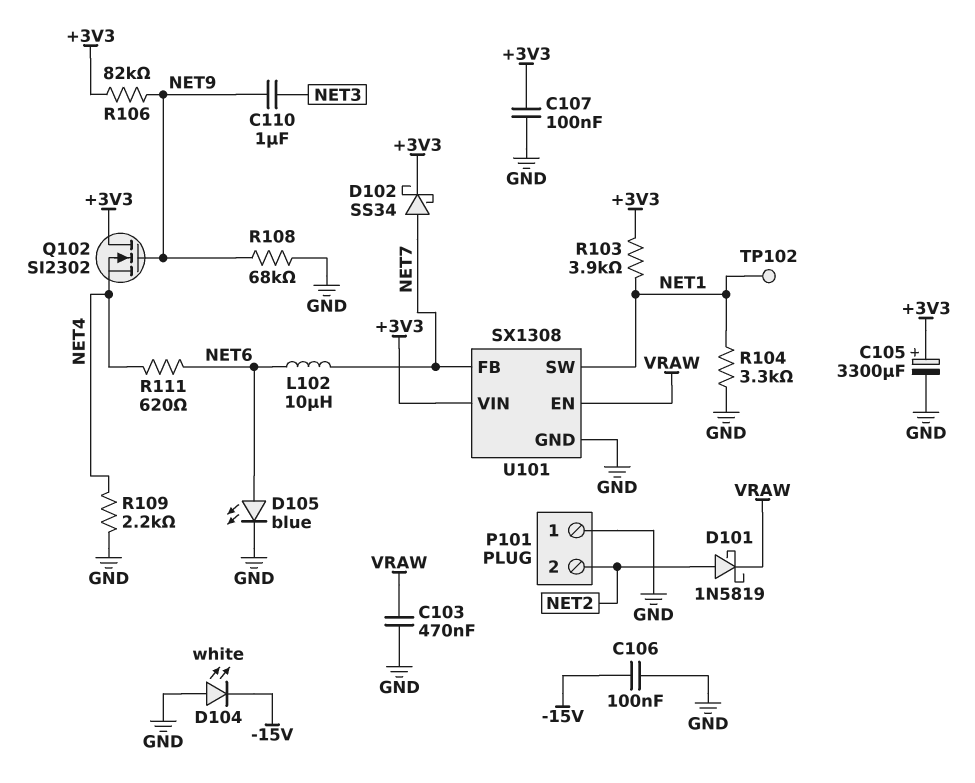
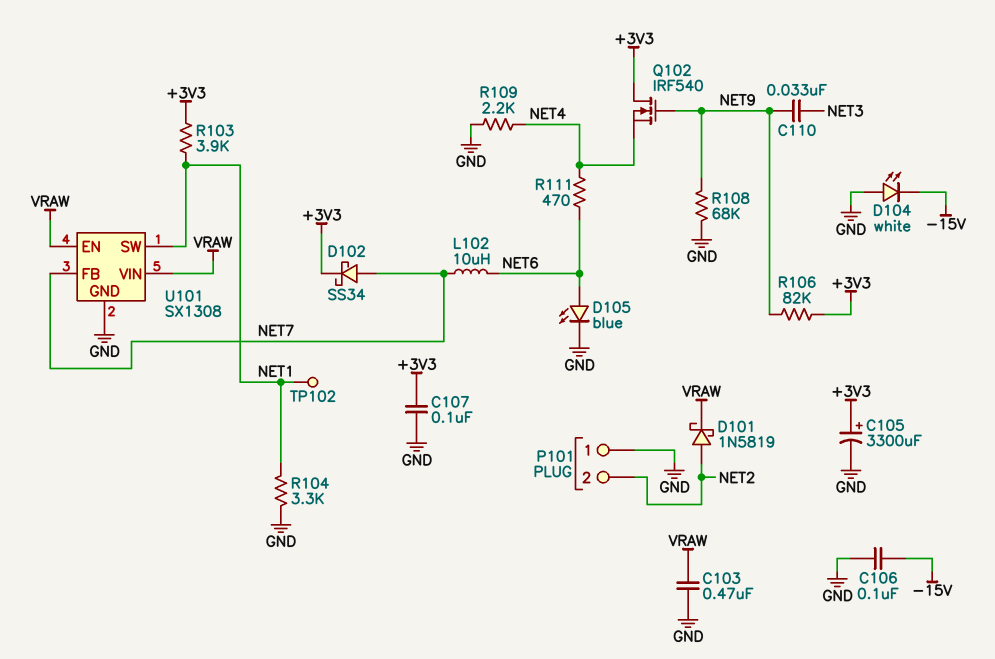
C110: 1uF (NET3, NET9) -> 33nF (NET3, NET9)
Q102: NMOS SI2302 (G NET9, D +3V3, S NET4) -> NMOS IRF540 (G NET9, D +3V3, S NET4)
R111: 620 (NET4, NET6) -> 470 (NET4, NET6)
U101 pin VIN: +3V3 -> VRAW

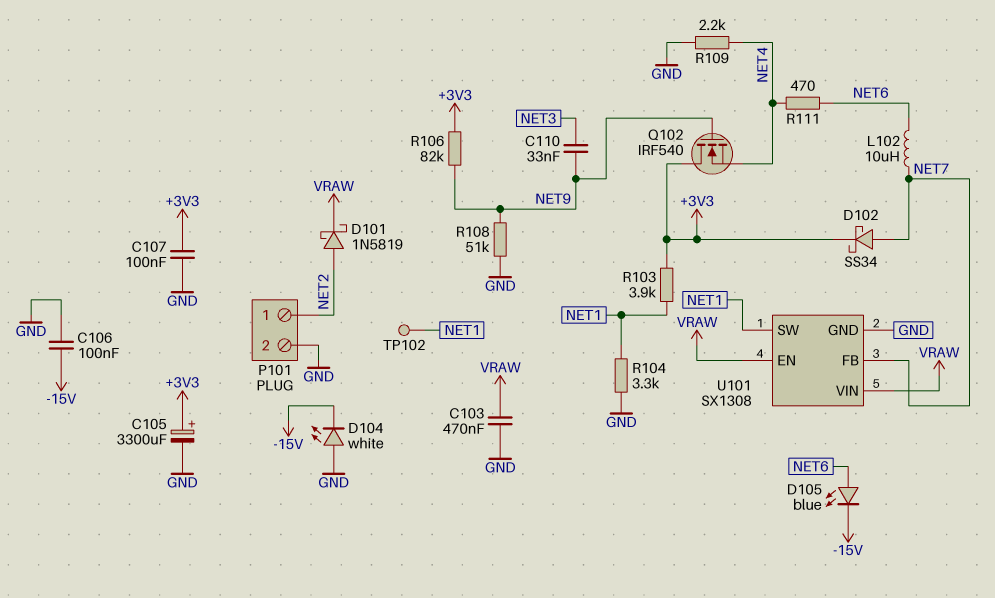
D105: LED blue (A NET6, K GND) -> LED blue (A NET6, K -15V)
P101 pin 1: GND -> NET2
P101 pin 2: NET2 -> GND
R108: 68k (GND, NET9) -> 51k (GND, NET9)

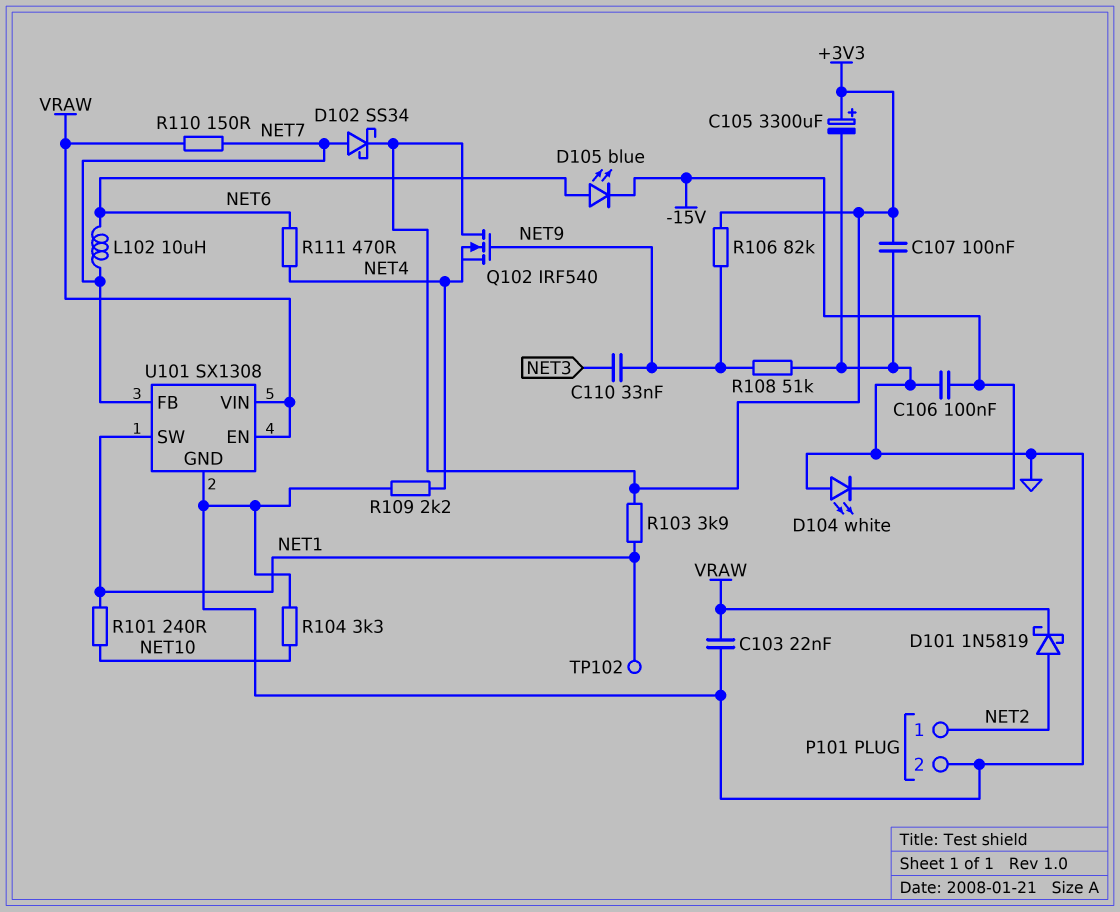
C103: 470nF (GND, VRAW) -> 22nF (GND, VRAW)
R101: none -> 240 (NET1, NET10)
R104: 3.3k (GND, NET1) -> 3.3k (GND, NET10)
R110: none -> 150 (NET7, VRAW)

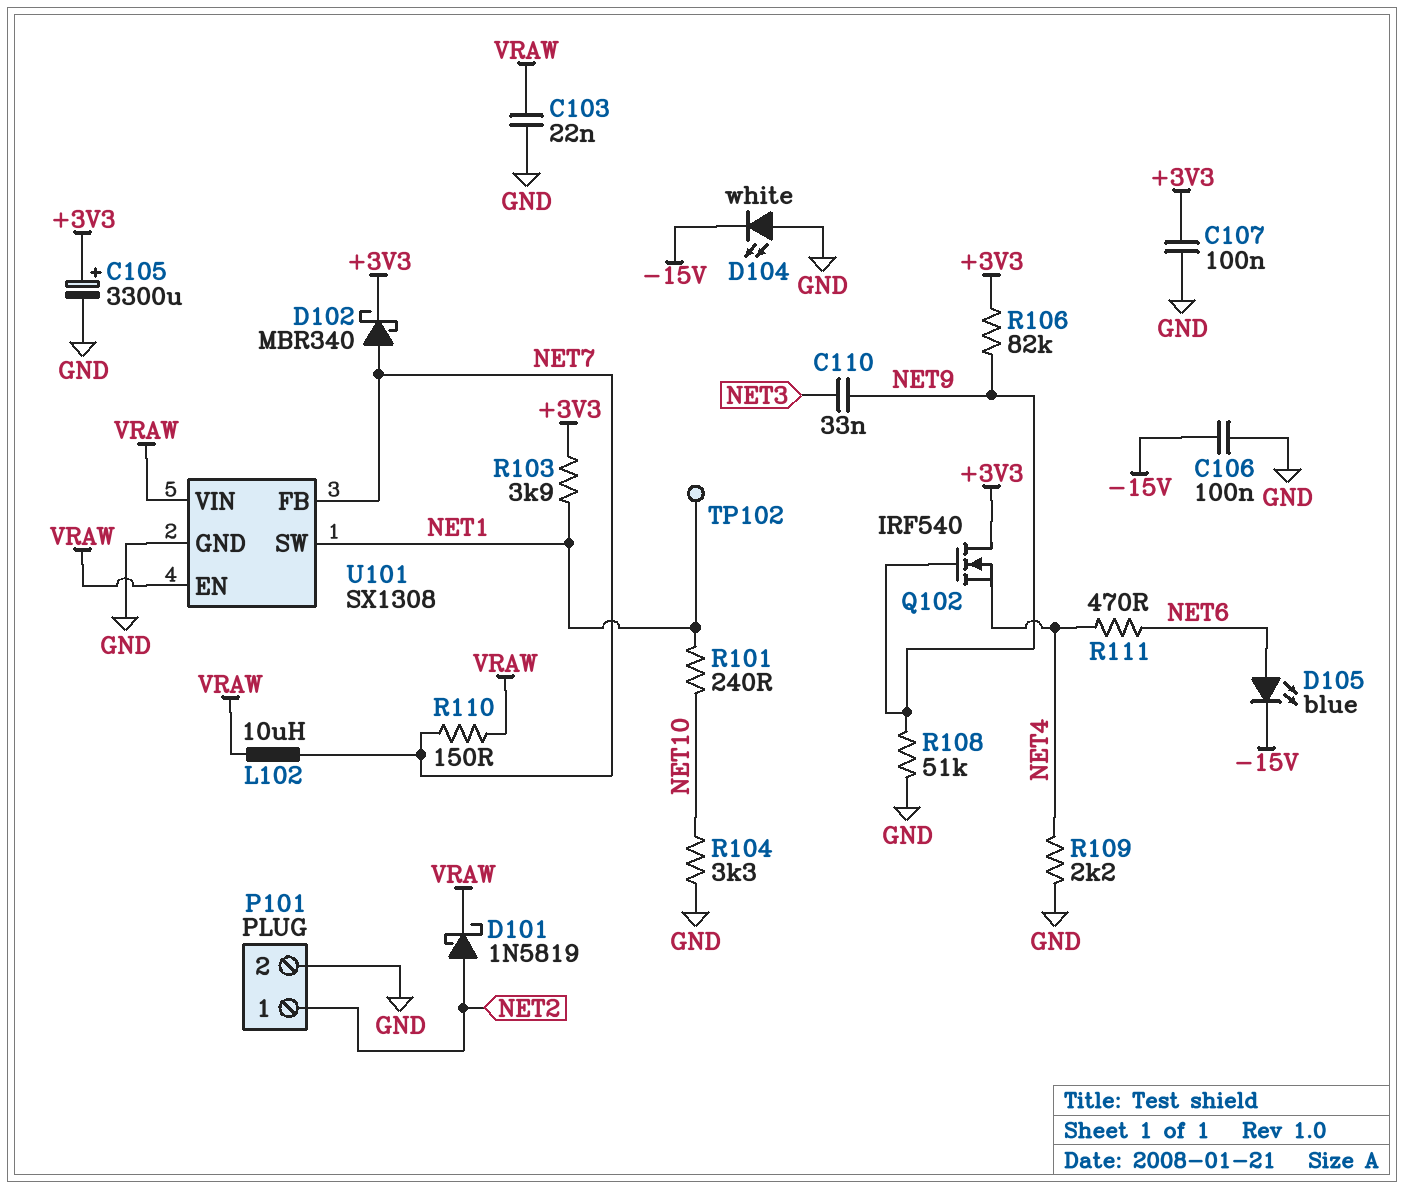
D102: schottky SS34 (A NET7, K +3V3) -> schottky MBR340 (A NET7, K +3V3)
L102: 10uH (NET6, NET7) -> 10uH (NET7, VRAW)

